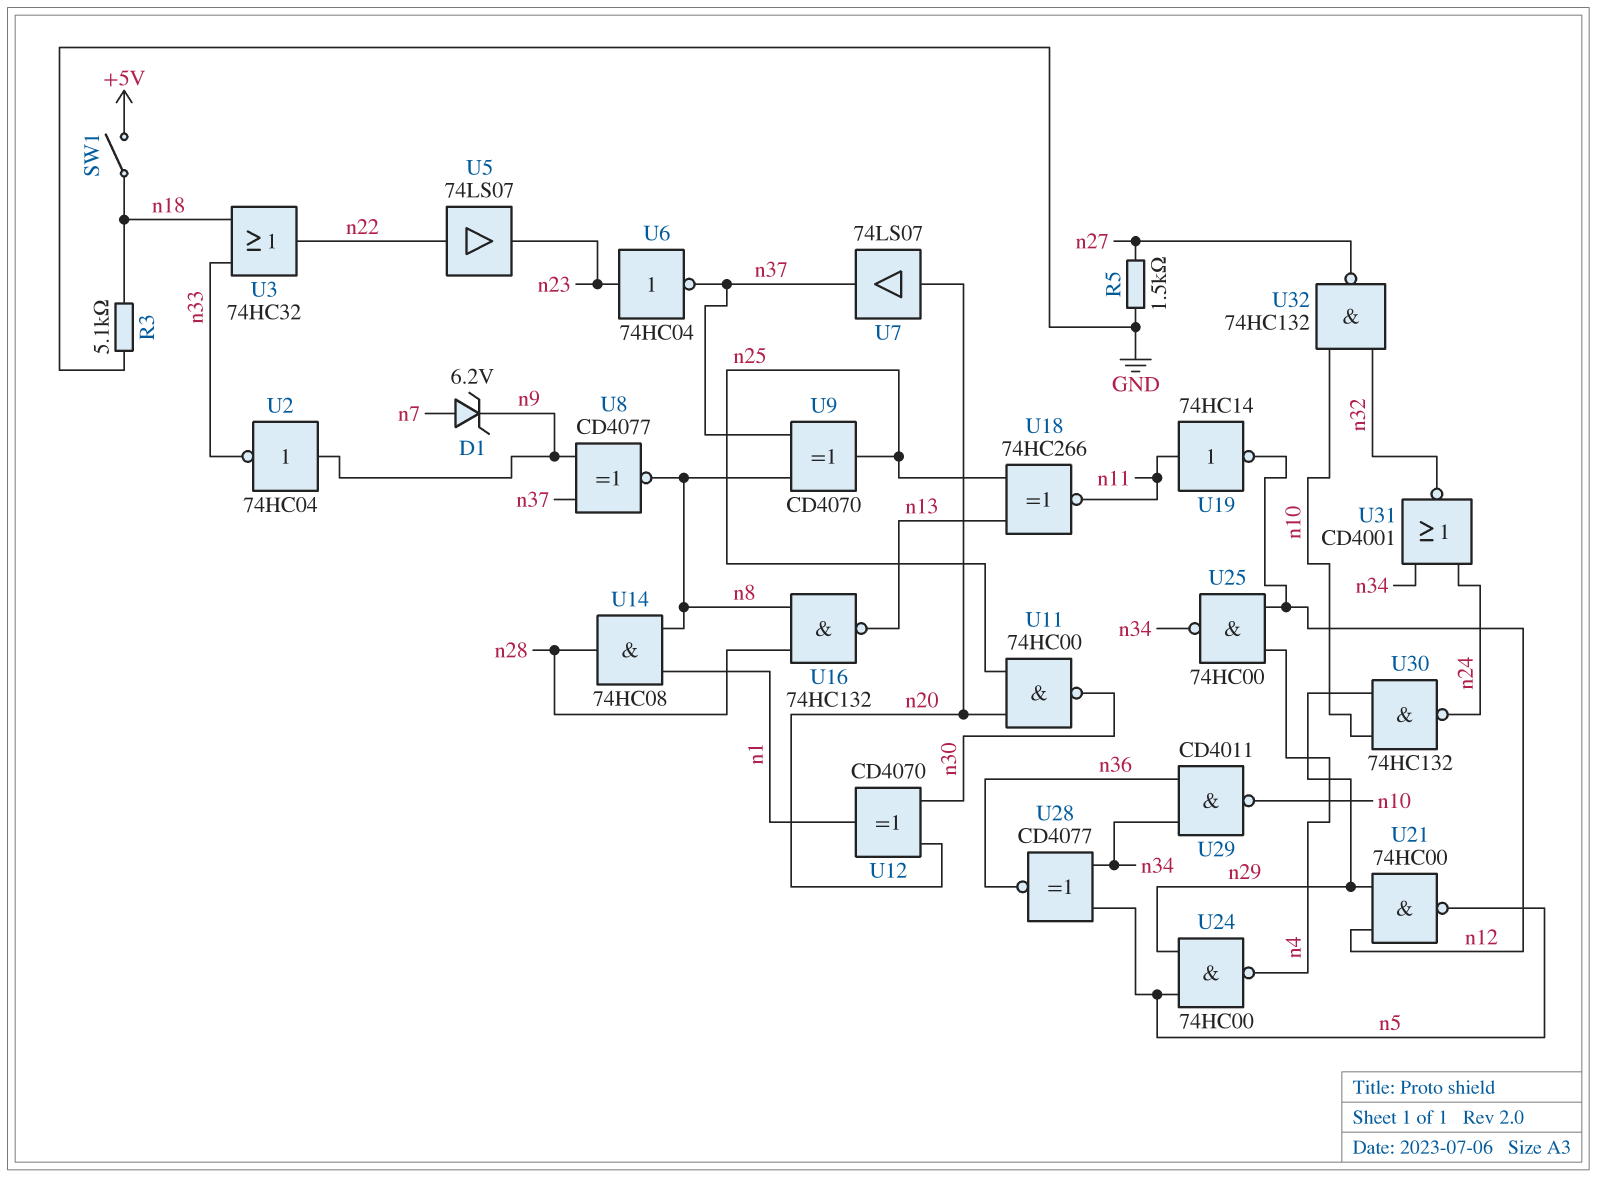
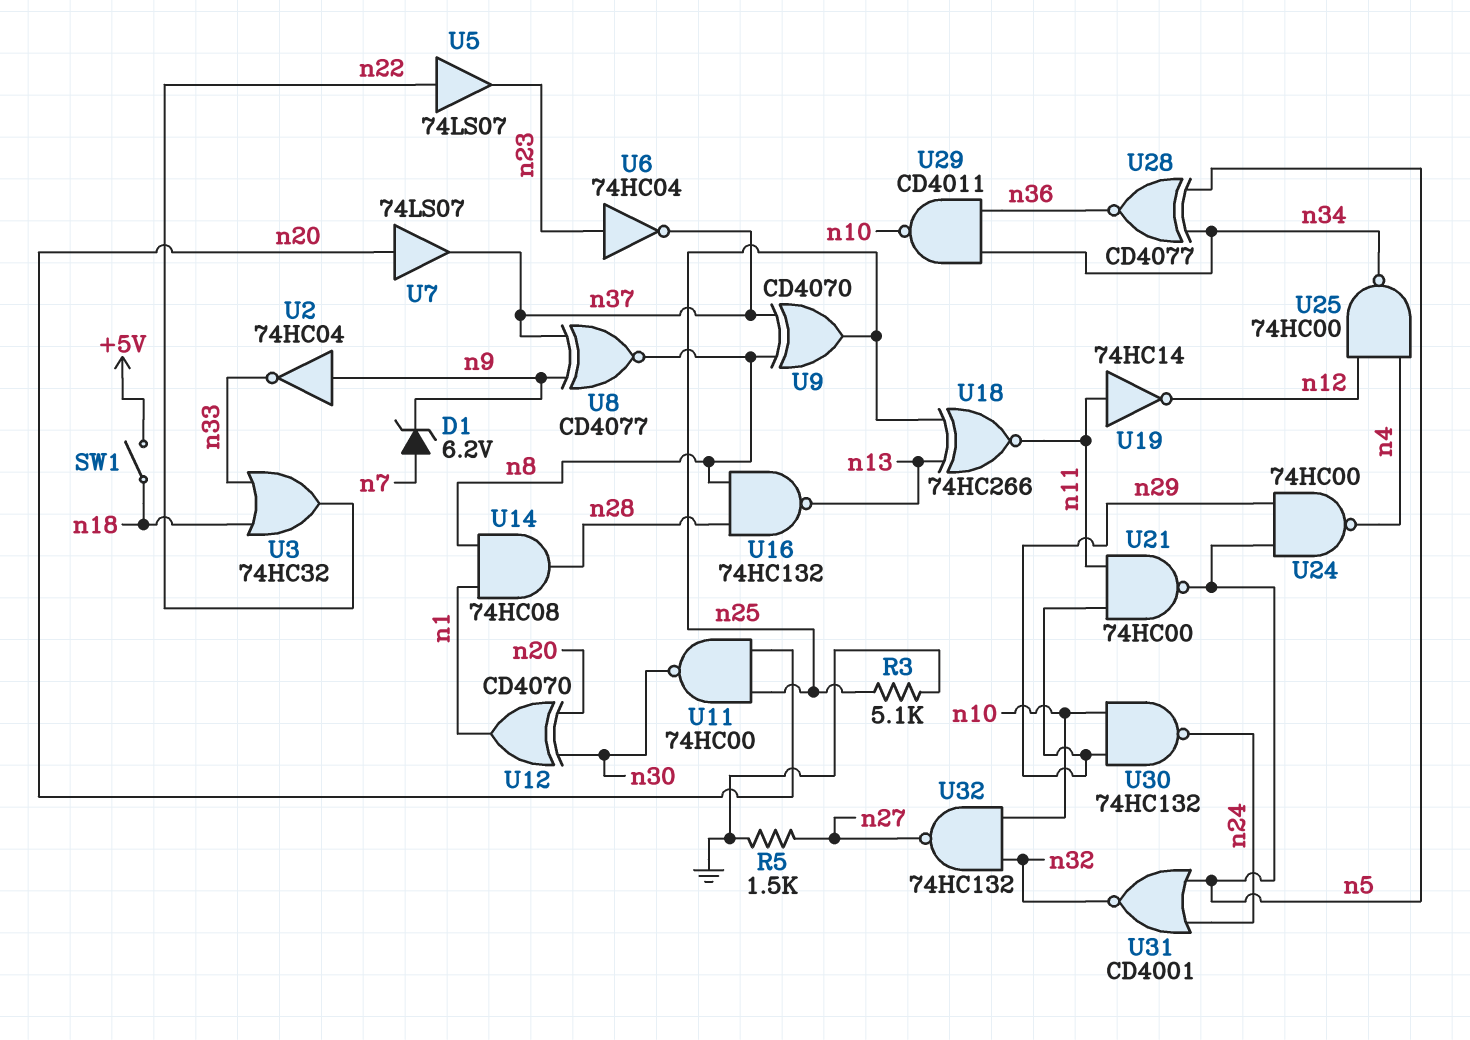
R3: 5.1k (GND, n18) -> 5.1k (GND, n25)
U21: NAND 74HC00 (in n12, in n29, out n5) -> NAND 74HC00 (in n11, in n29, out n5)
U31: NOR CD4001 (in n24, in n34, out n32) -> NOR CD4001 (in n5, in n24, out n32)

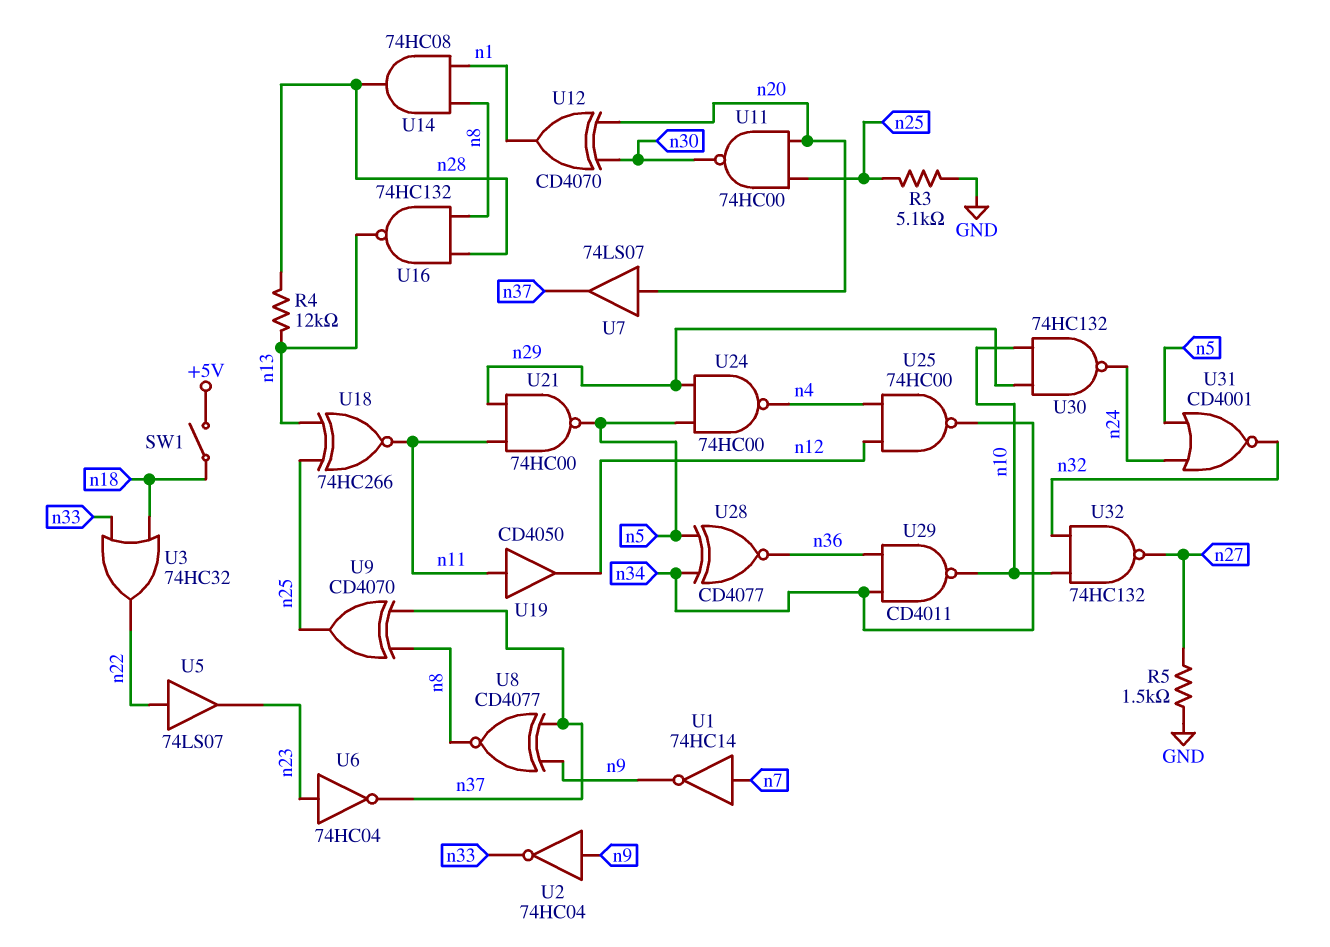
D1: zener 6.2V (A n7, K n9) -> none
R4: none -> 12k (n13, n28)
U1: none -> NOT 74HC14 (in n7, out n9)
U19: NOT 74HC14 (in n11, out n12) -> buffer CD4050 (in n11, out n12)

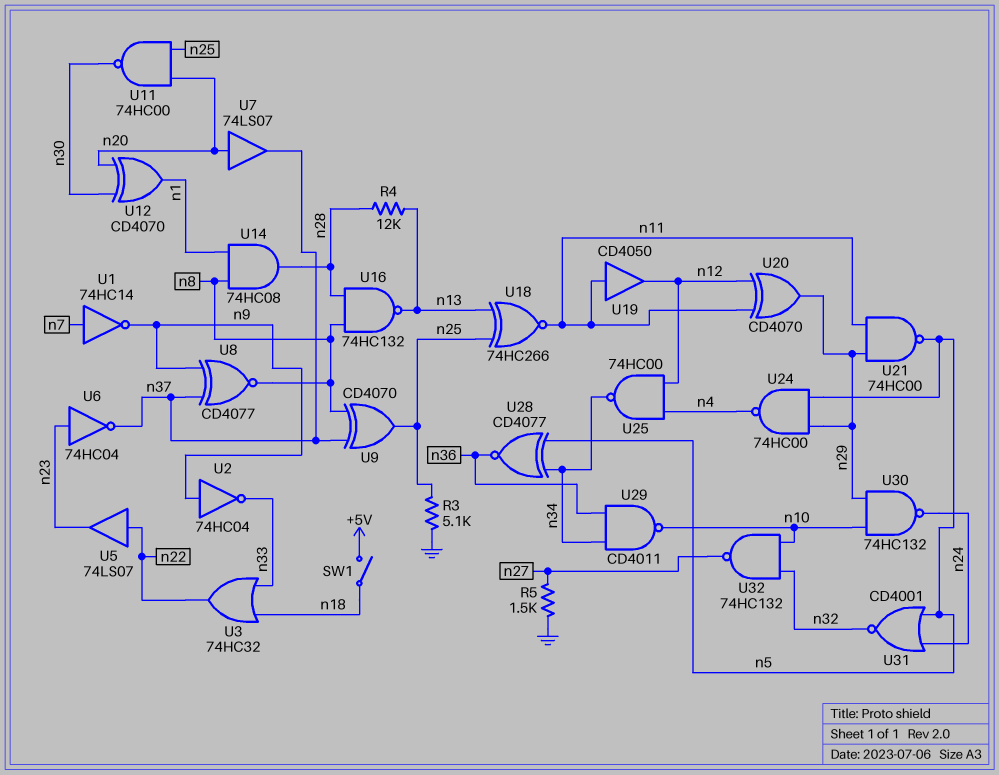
U20: none -> XOR CD4070 (in n11, in n12, out n29)

